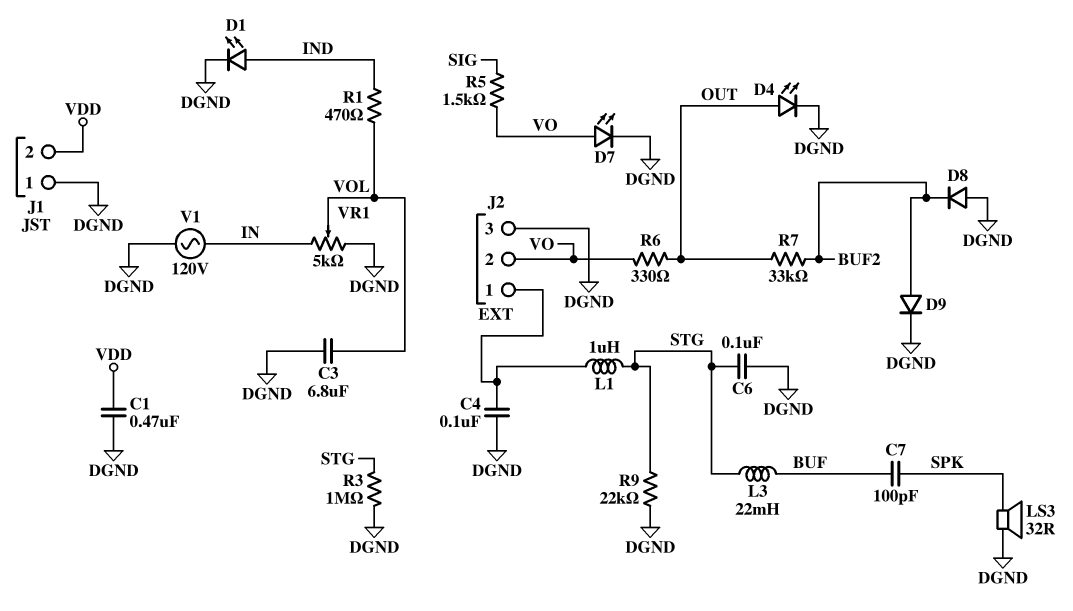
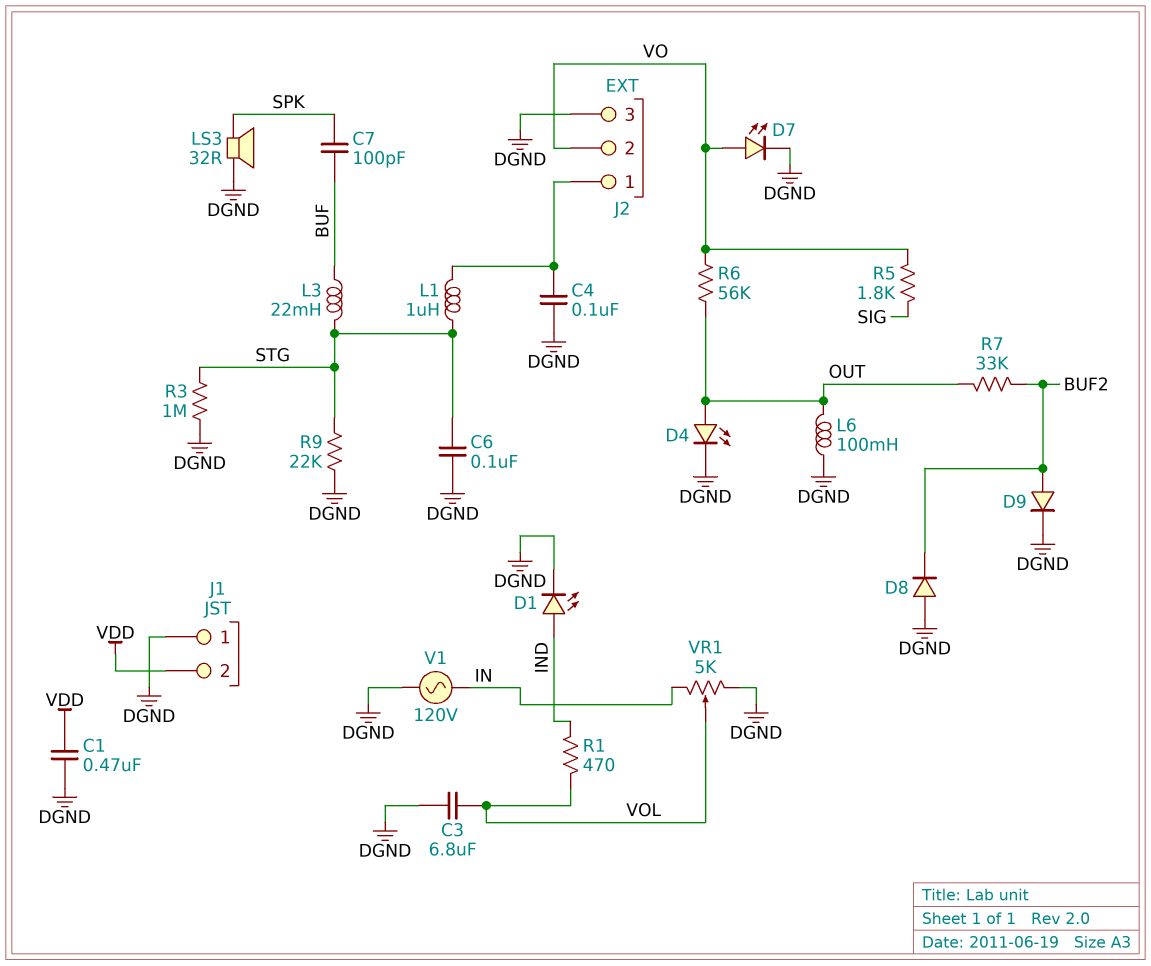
L6: none -> 100mH (DGND, OUT)
R5: 1.5k (SIG, VO) -> 1.8k (SIG, VO)
R6: 330 (OUT, VO) -> 56k (OUT, VO)

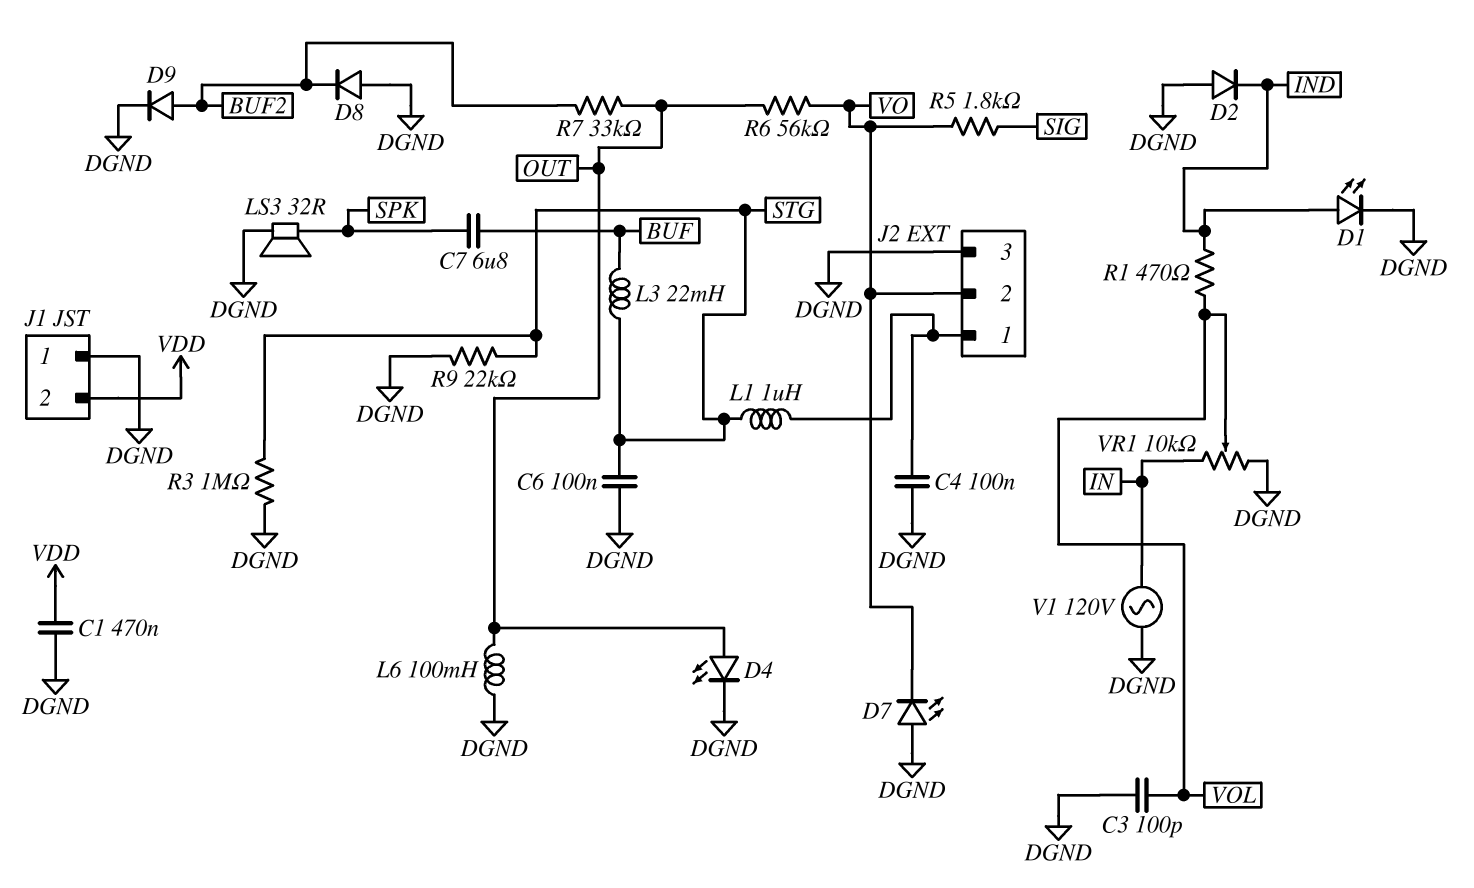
C3: 6.8uF (DGND, VOL) -> 100pF (DGND, VOL)
C7: 100pF (BUF, SPK) -> 6.8uF (BUF, SPK)
D2: none -> diode (A DGND, K IND)
D7: LED (A VO, K DGND) -> LED (A DGND, K VO)
VR1: 5k (DGND, IN, wiper VOL) -> 10k (DGND, IN, wiper VOL)

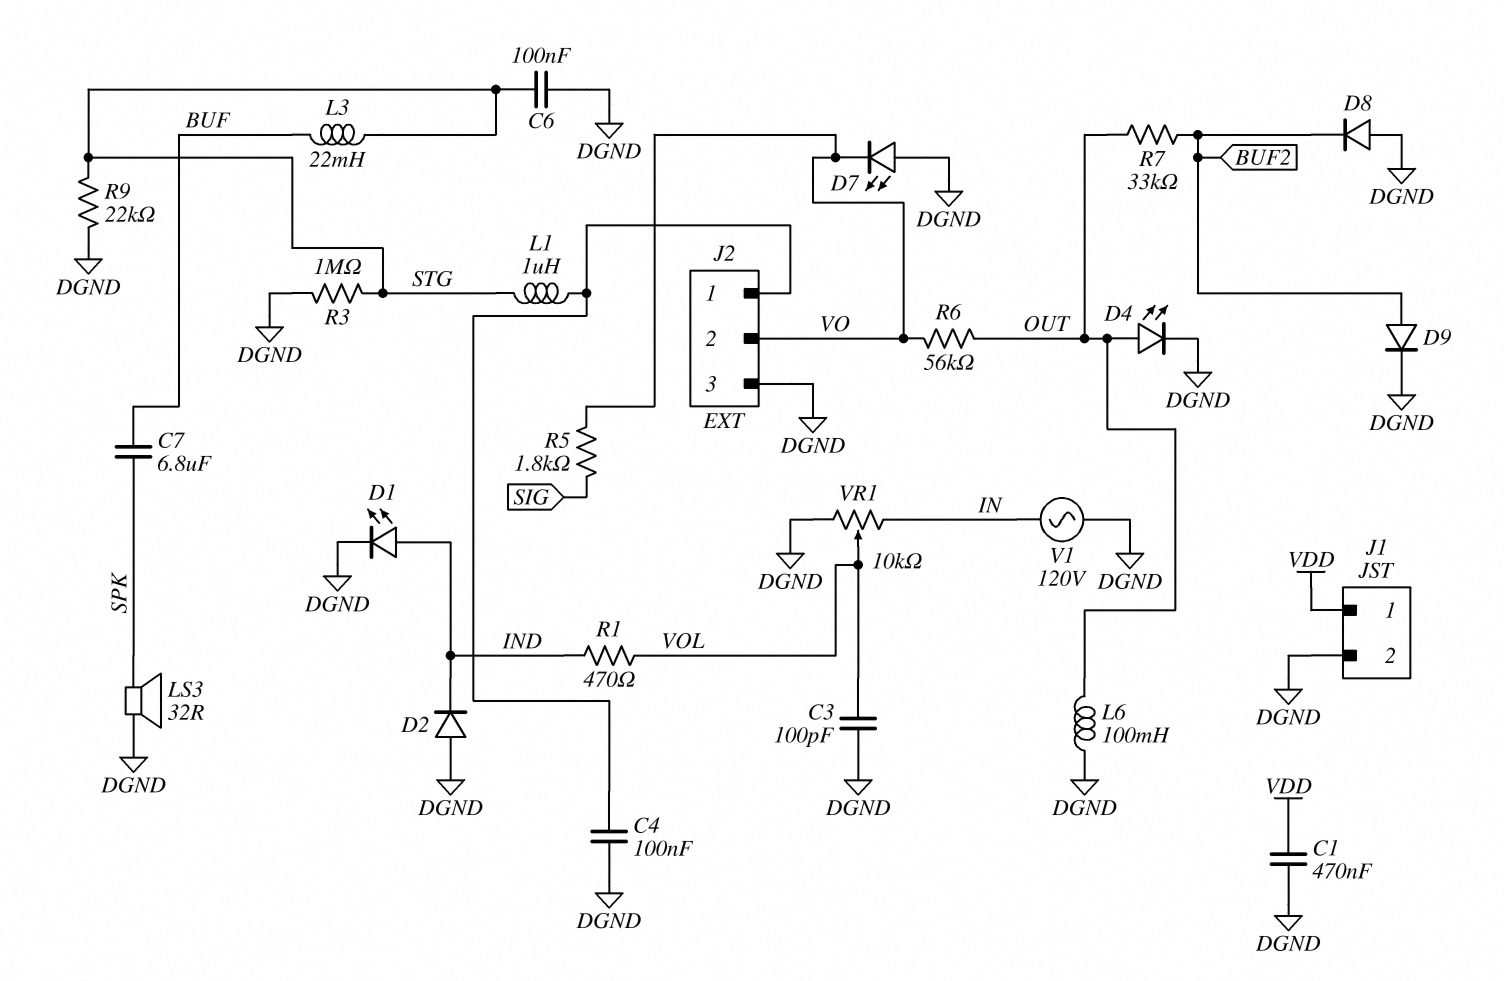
J1 pin 1: DGND -> VDD
J1 pin 2: VDD -> DGND

